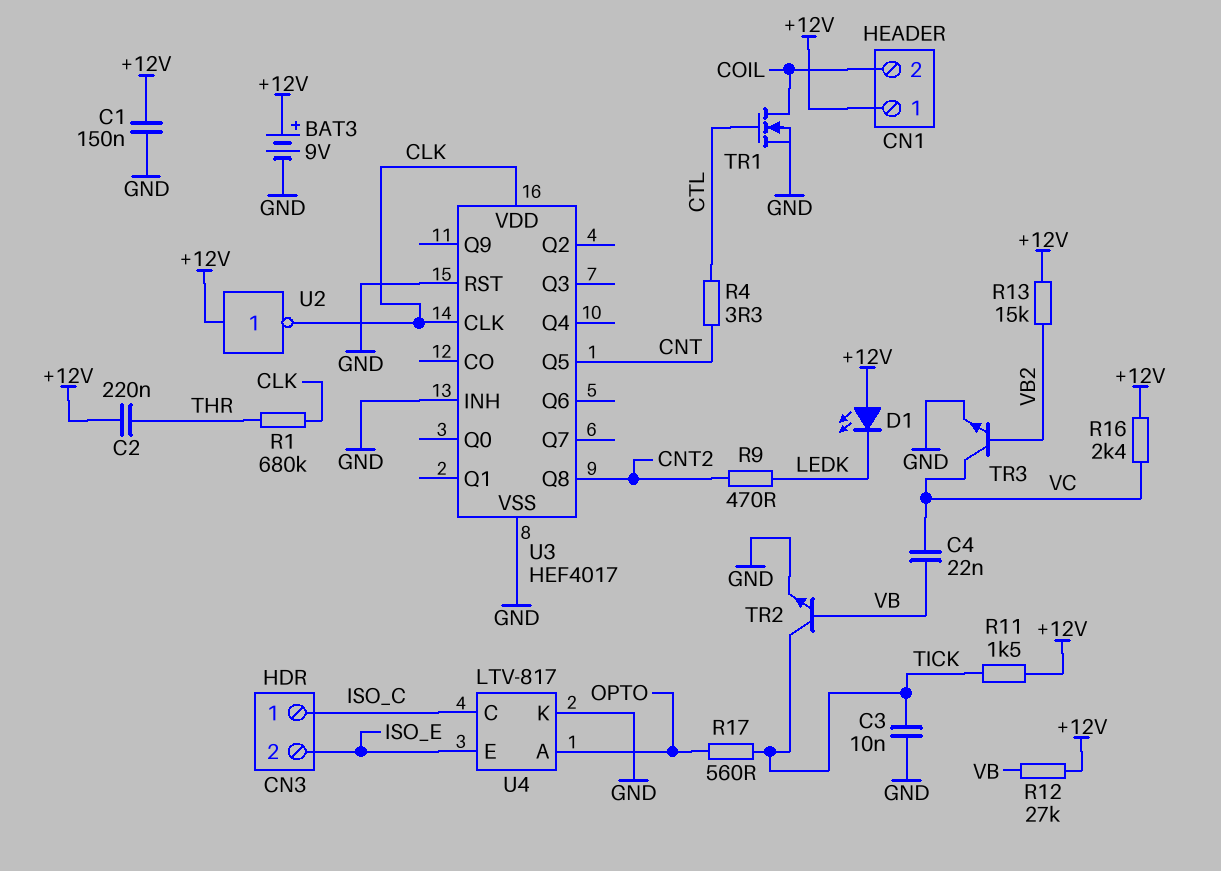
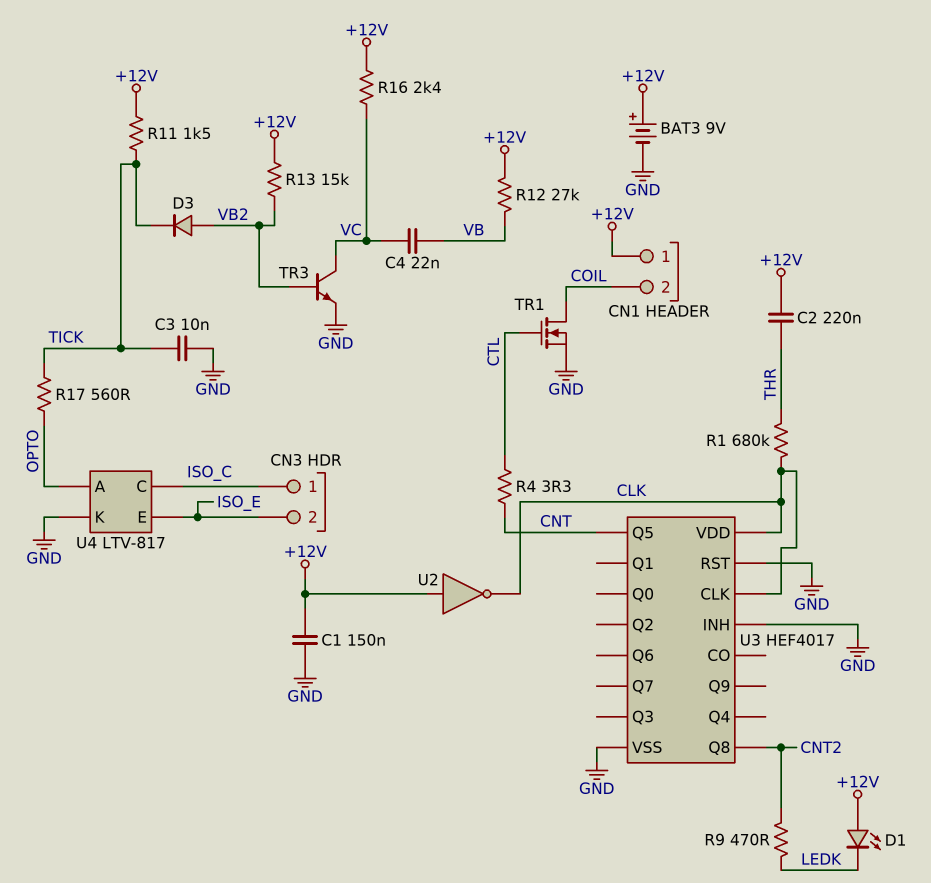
D3: none -> diode (A VB2, K TICK)
TR2: NPN (B VB, C TICK, E GND) -> none

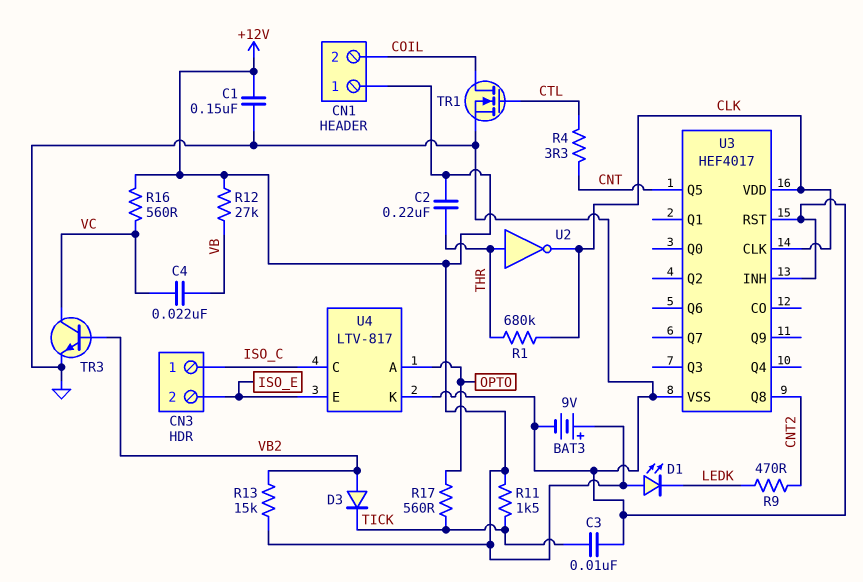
R16: 2.4k (+12V, VC) -> 560 (+12V, VC)
U2: NOT (in +12V, out CLK) -> NOT (in THR, out CLK)

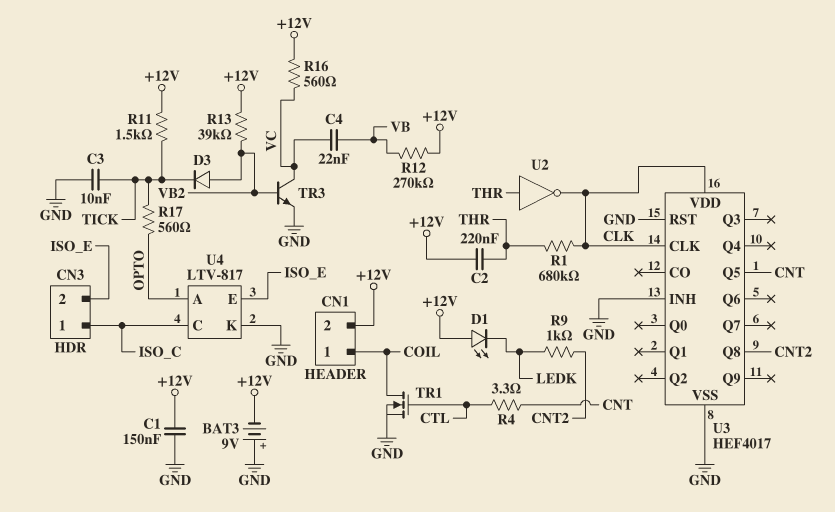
BAT3: 9V (plus +12V, minus GND) -> 9V (plus GND, minus +12V)
CN1 pin 1: +12V -> COIL
CN1 pin 2: COIL -> +12V
R9: 470 (CNT2, LEDK) -> 1k (CNT2, LEDK)
R12: 27k (+12V, VB) -> 270k (+12V, VB)
R13: 15k (+12V, VB2) -> 39k (+12V, VB2)

